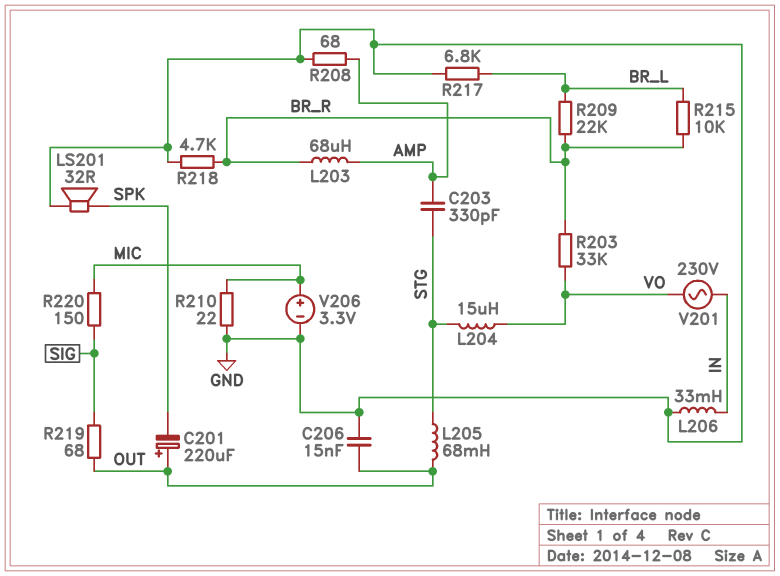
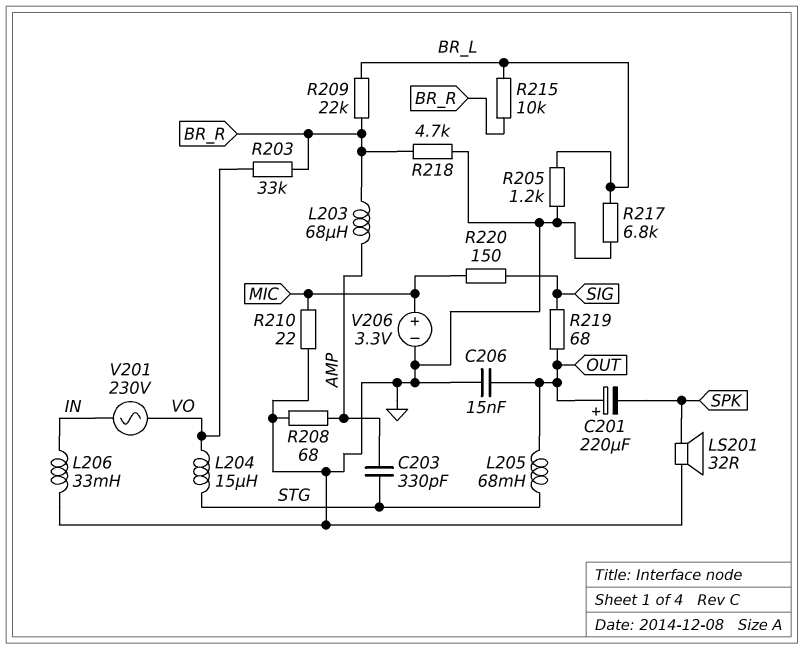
R205: none -> 1.2k (BR_L, GND)

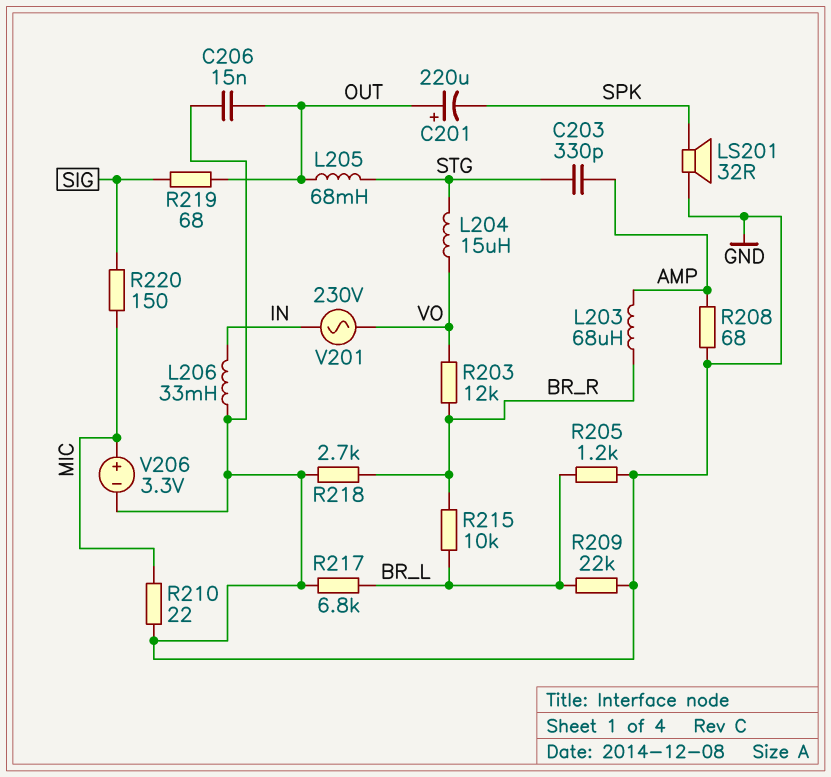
R203: 33k (BR_R, VO) -> 12k (BR_R, VO)
R209: 22k (BR_L, BR_R) -> 22k (BR_L, GND)
R218: 4.7k (BR_R, GND) -> 2.7k (BR_R, GND)

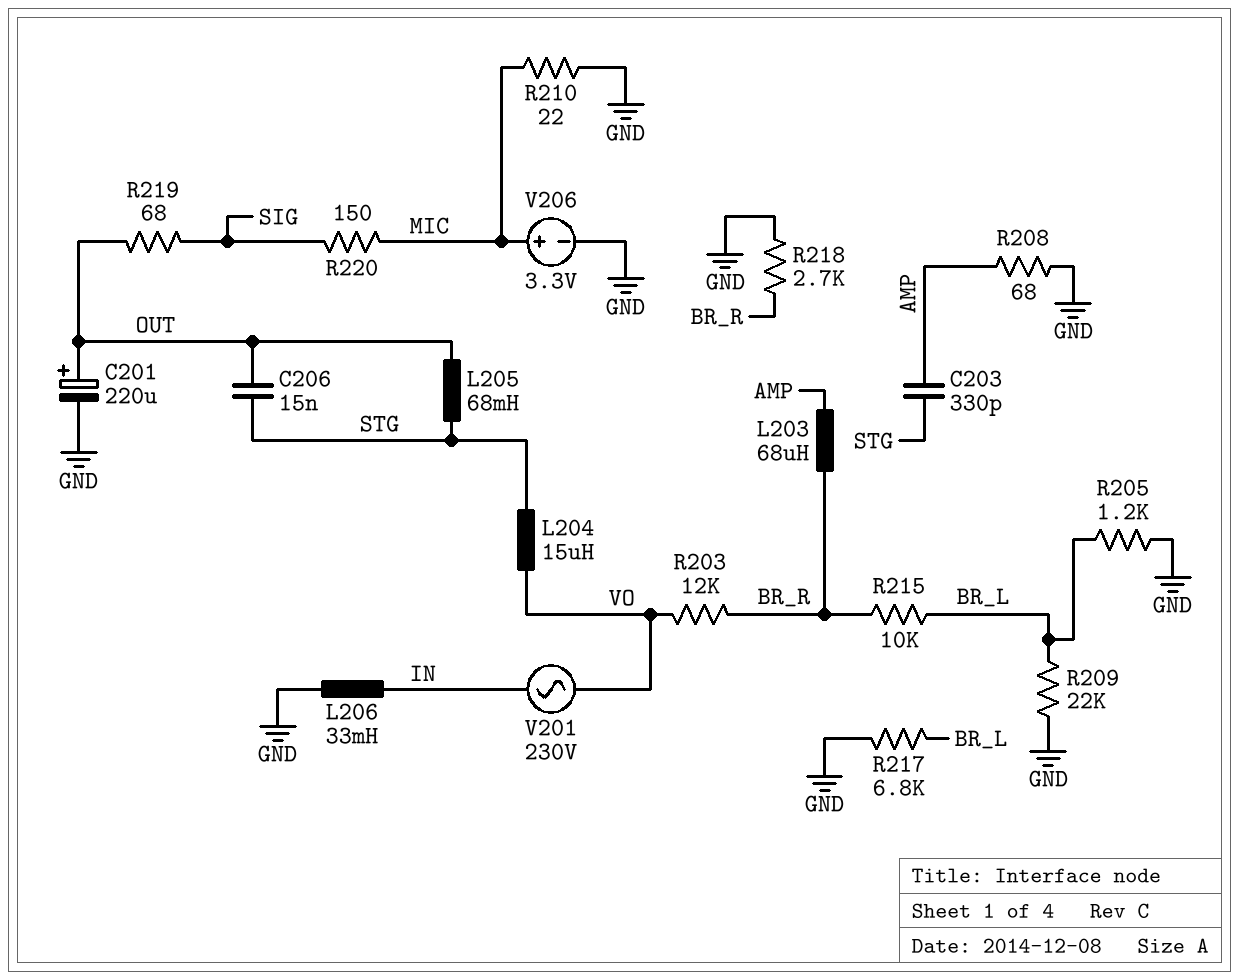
C201: 220uF (plus OUT, minus SPK) -> 220uF (plus OUT, minus GND)
C206: 15nF (GND, OUT) -> 15nF (OUT, STG)
LS201: speaker 32R (GND, SPK) -> none

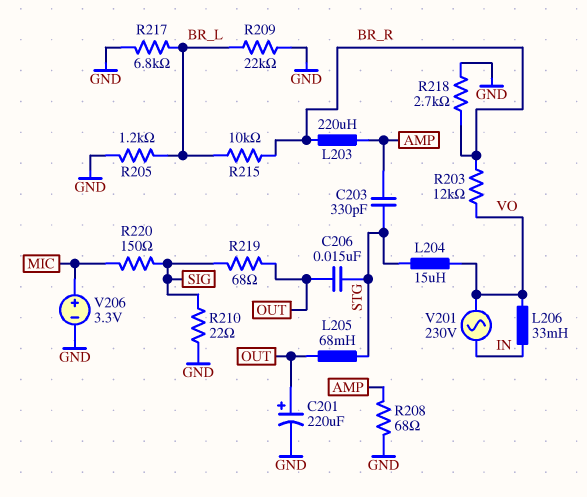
L203: 68uH (AMP, BR_R) -> 220uH (AMP, BR_R)
L206: 33mH (GND, IN) -> 33mH (IN, VO)
R210: 22 (GND, MIC) -> 22 (GND, SIG)

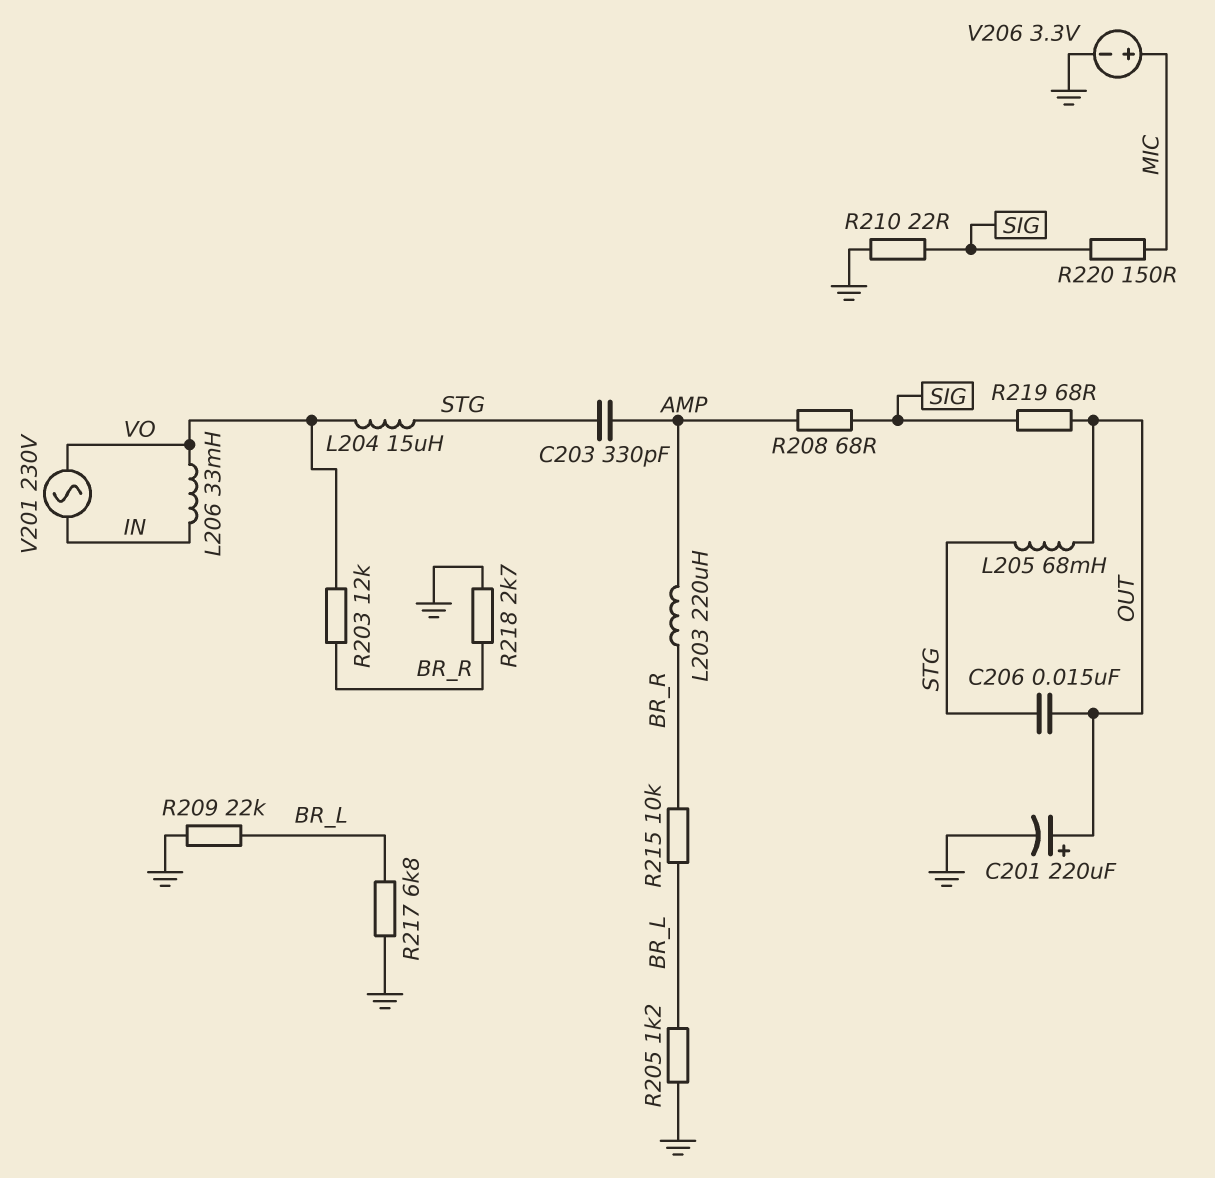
R208: 68 (AMP, GND) -> 68 (AMP, SIG)

